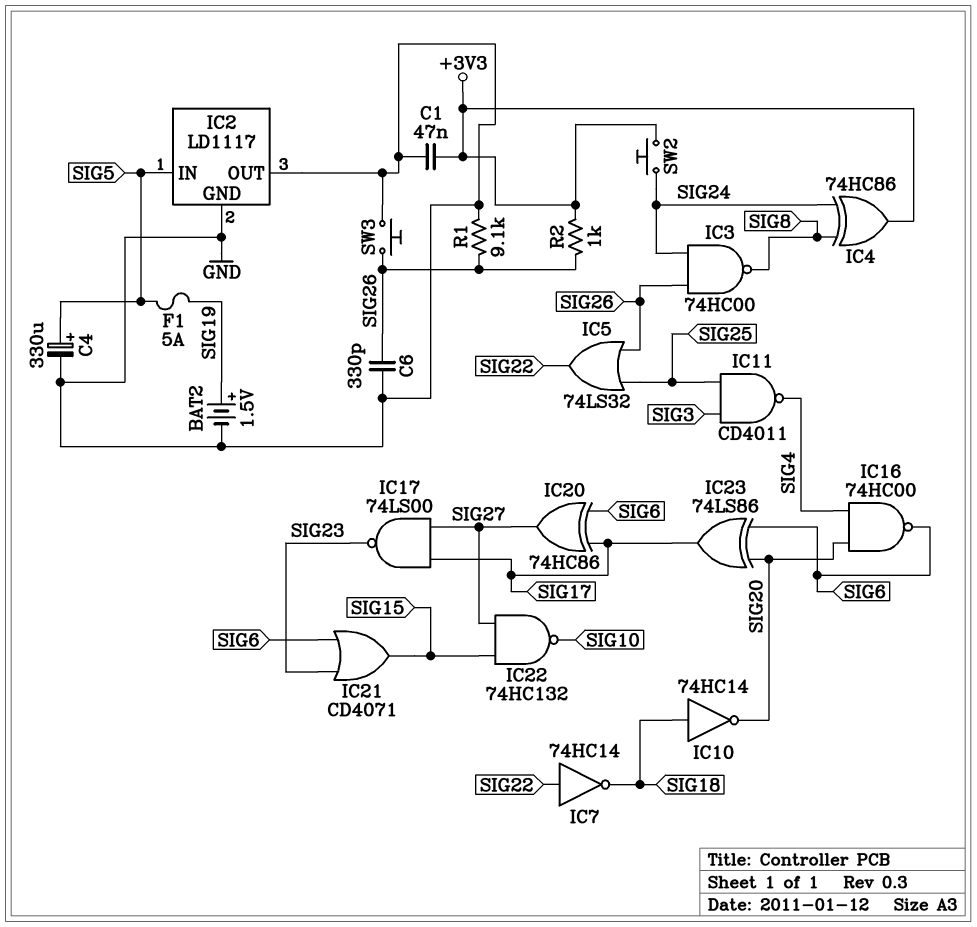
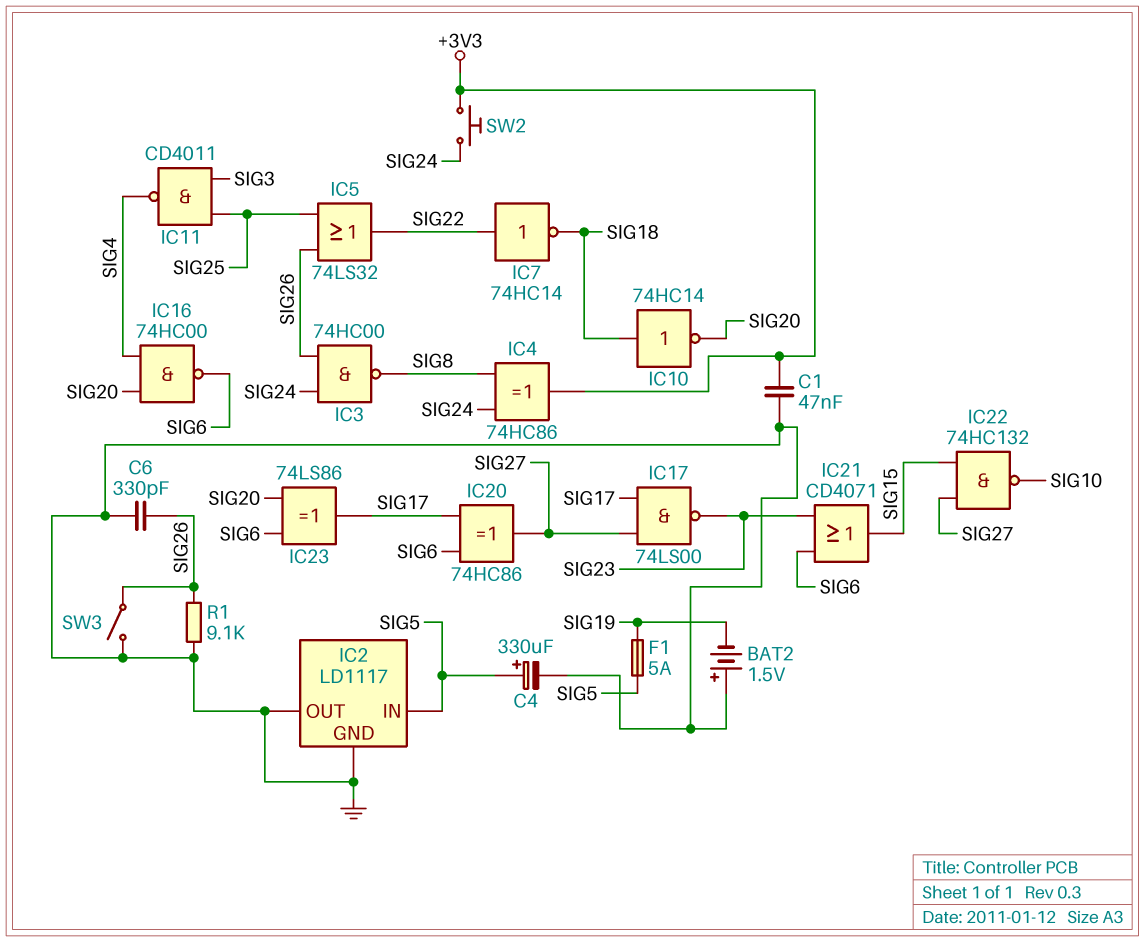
BAT2: 1.5V (plus SIG19, minus GND) -> 1.5V (plus GND, minus SIG19)
R2: 1k (+3V3, SIG26) -> none
SW3: button (GND, SIG26) -> switch (GND, SIG26)

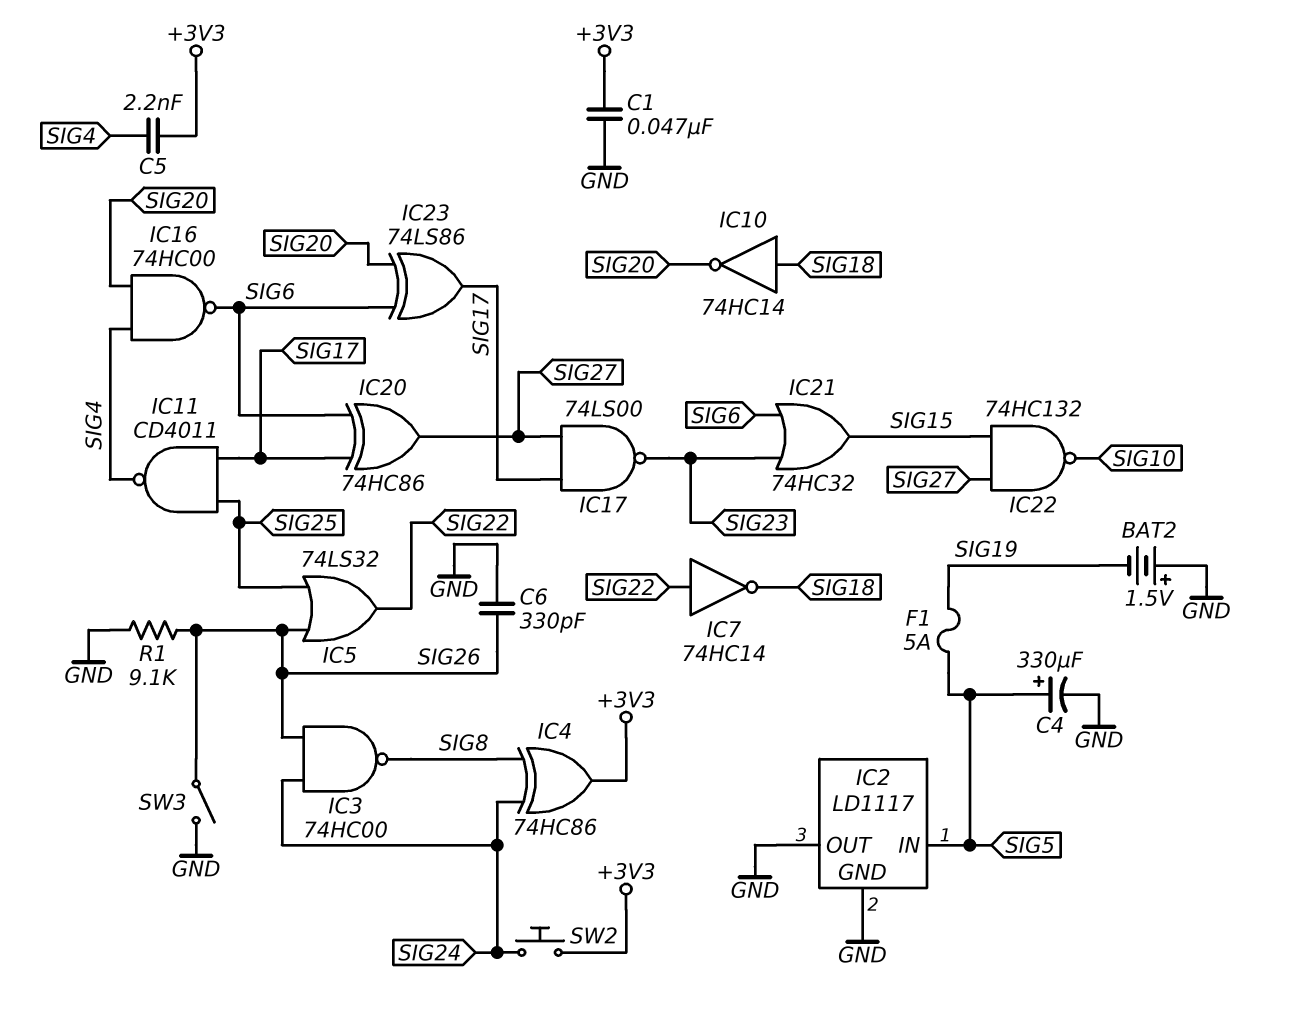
C5: none -> 2.2nF (+3V3, SIG4)
IC11: NAND CD4011 (in SIG3, in SIG25, out SIG4) -> NAND CD4011 (in SIG17, in SIG25, out SIG4)
IC21: OR CD4071 (in SIG6, in SIG23, out SIG15) -> OR 74HC32 (in SIG6, in SIG23, out SIG15)

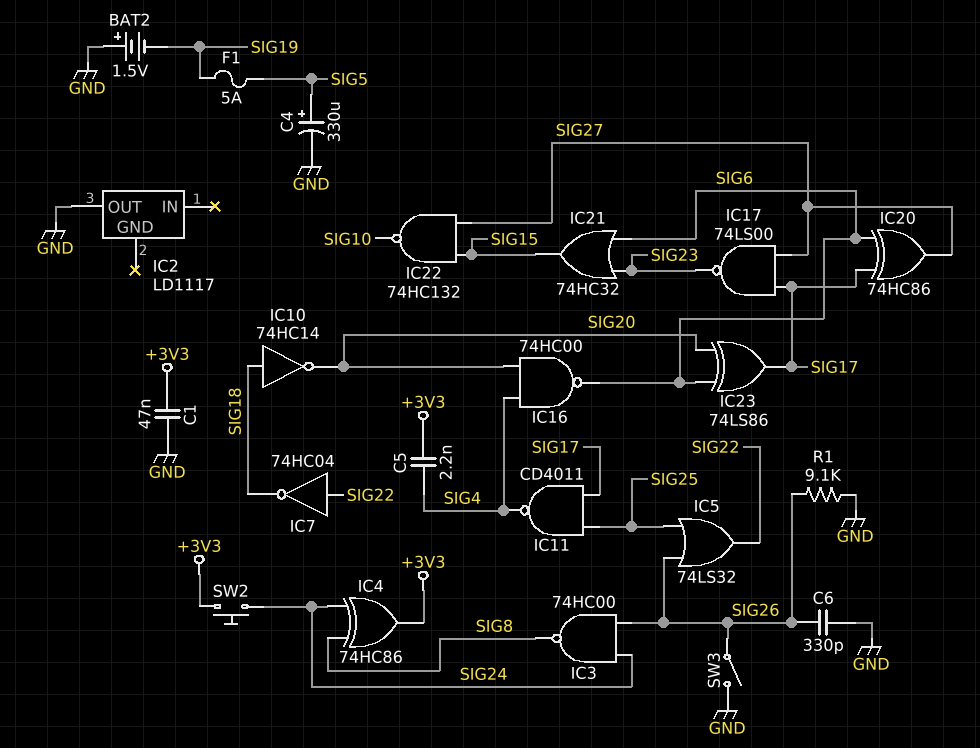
IC2 pin GND: GND -> none
IC2 pin IN: SIG5 -> none
IC7: NOT 74HC14 (in SIG22, out SIG18) -> NOT 74HC04 (in SIG22, out SIG18)

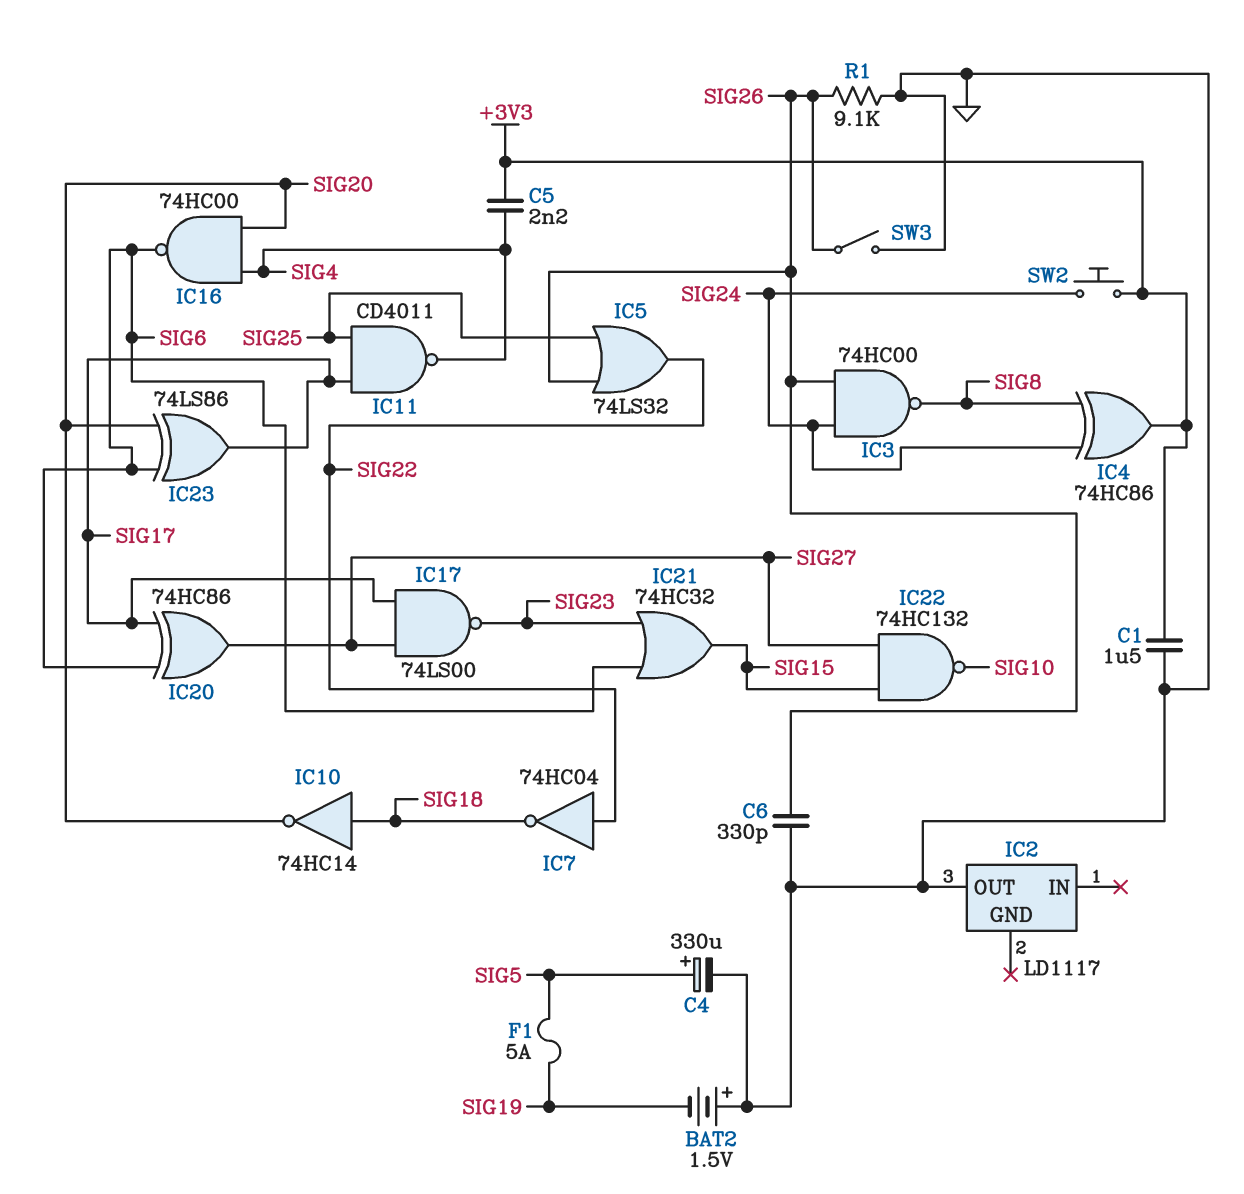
C1: 47nF (+3V3, GND) -> 1.5uF (+3V3, GND)

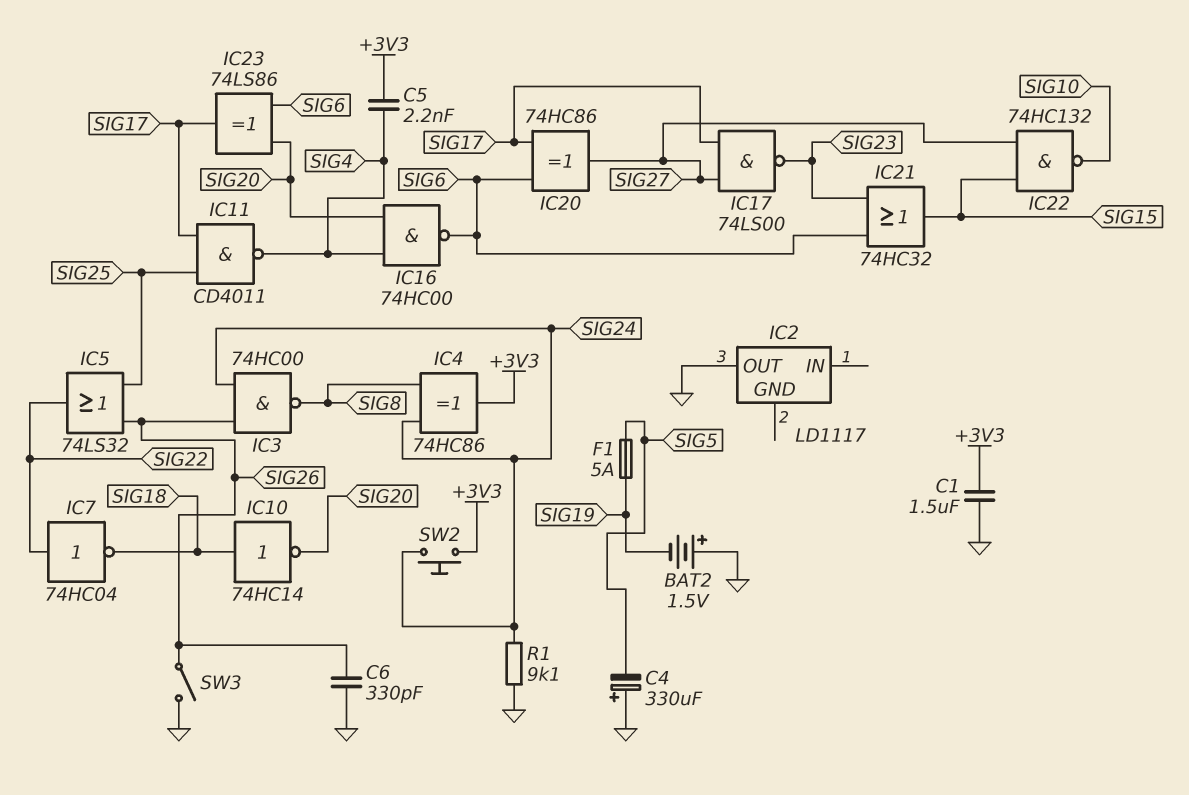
C4: 330uF (plus SIG5, minus GND) -> 330uF (plus GND, minus SIG5)
R1: 9.1k (GND, SIG26) -> 9.1k (GND, SIG24)

